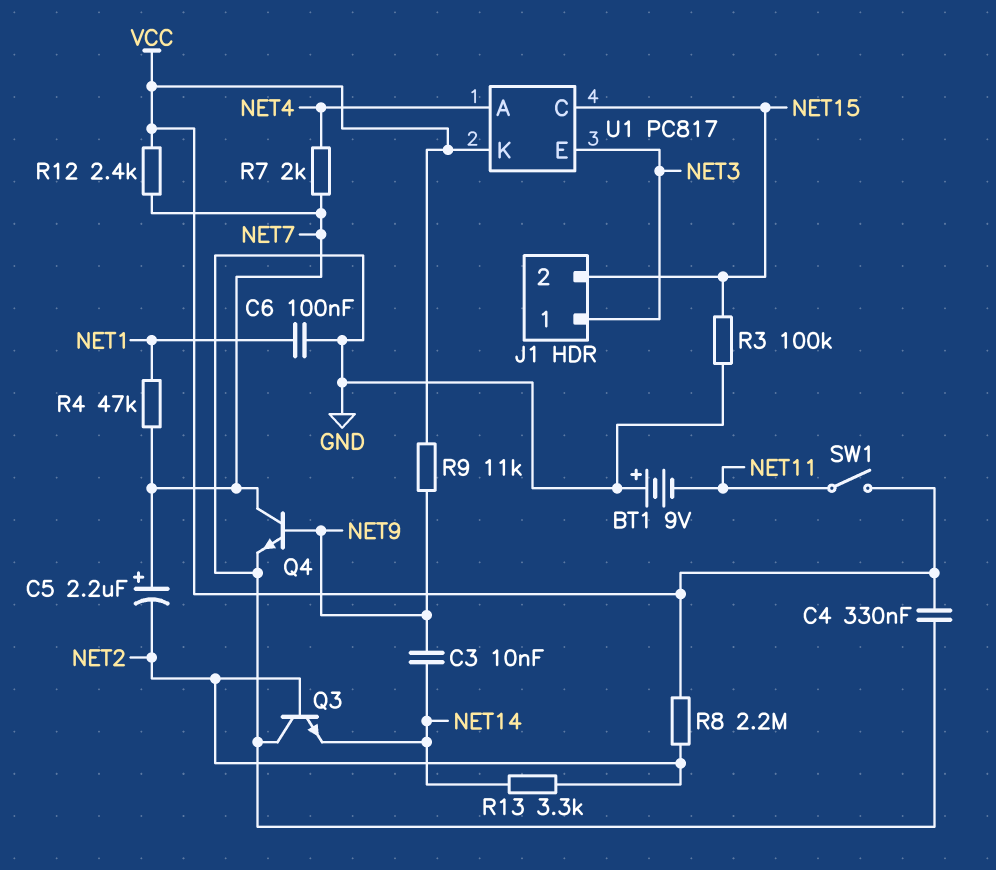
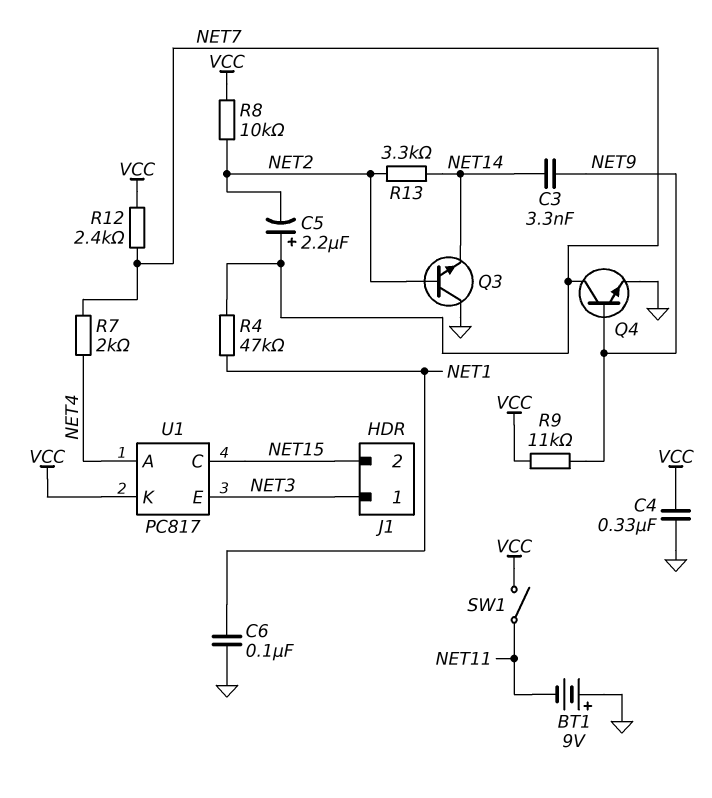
C3: 10nF (NET9, NET14) -> 3.3nF (NET9, NET14)
R3: 100k (GND, NET15) -> none
R8: 2.2M (NET2, VCC) -> 10k (NET2, VCC)

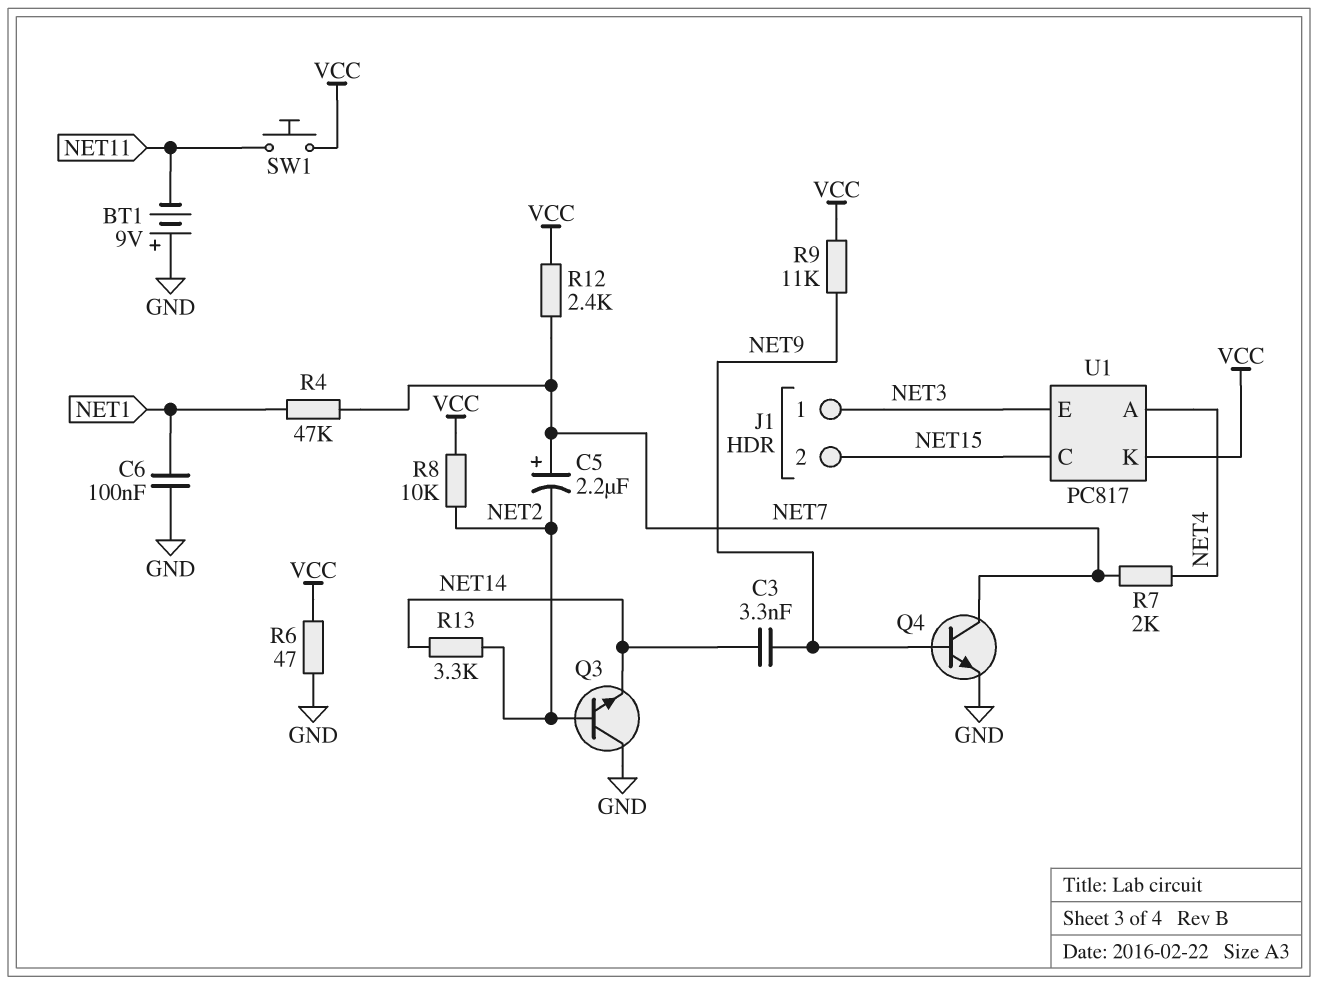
C4: 330nF (GND, VCC) -> none
R6: none -> 47 (GND, VCC)
SW1: switch (NET11, VCC) -> button (NET11, VCC)

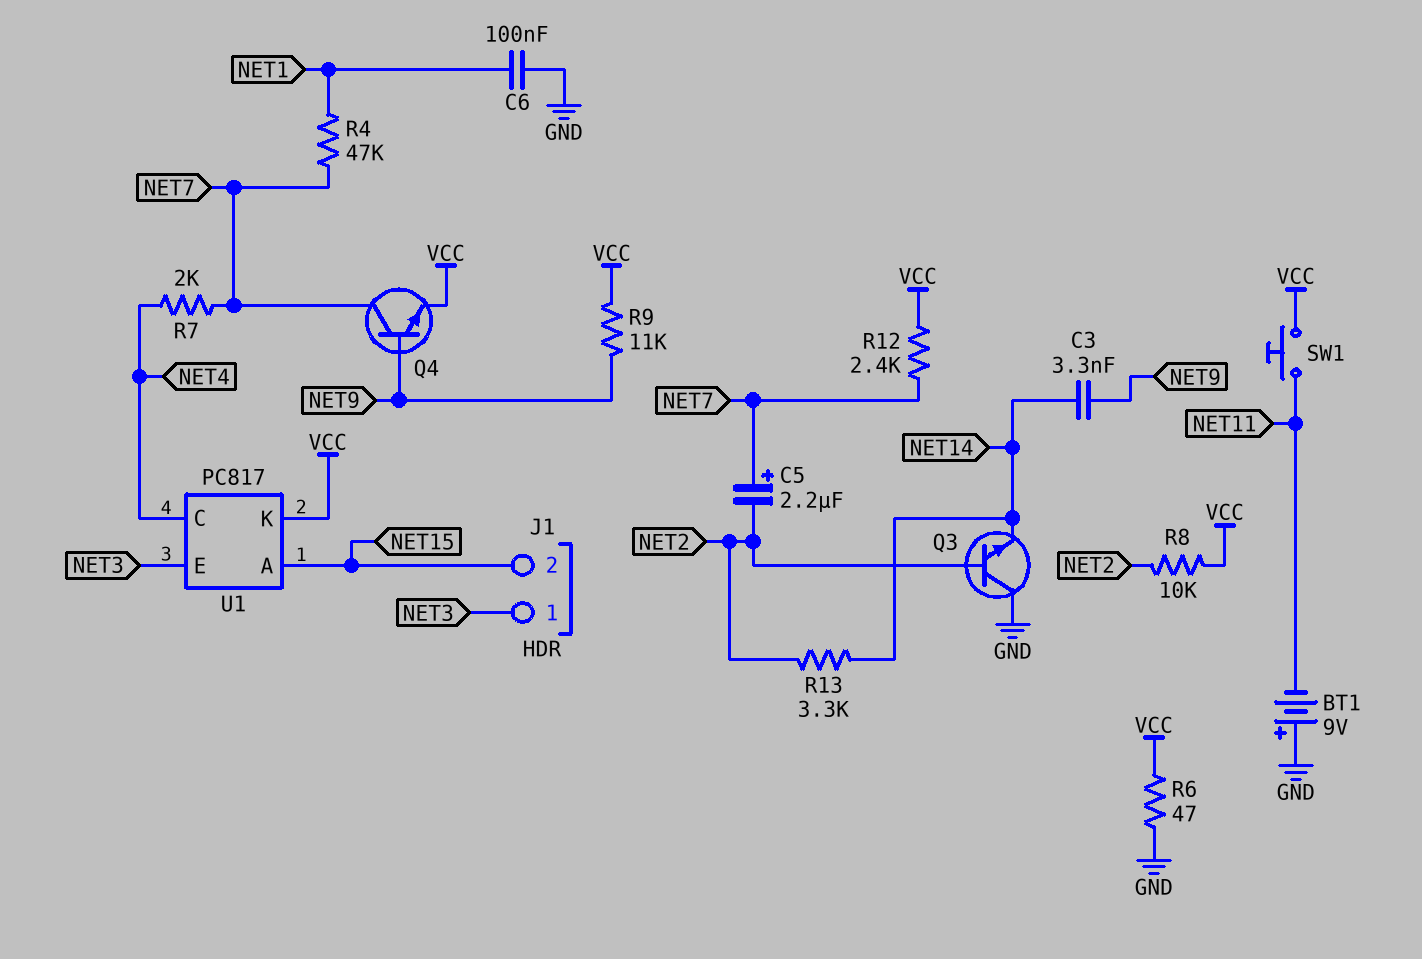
Q4: NPN (B NET9, C NET7, E GND) -> NPN (B NET9, C NET7, E VCC)
U1 pin A: NET4 -> NET15
U1 pin C: NET15 -> NET4

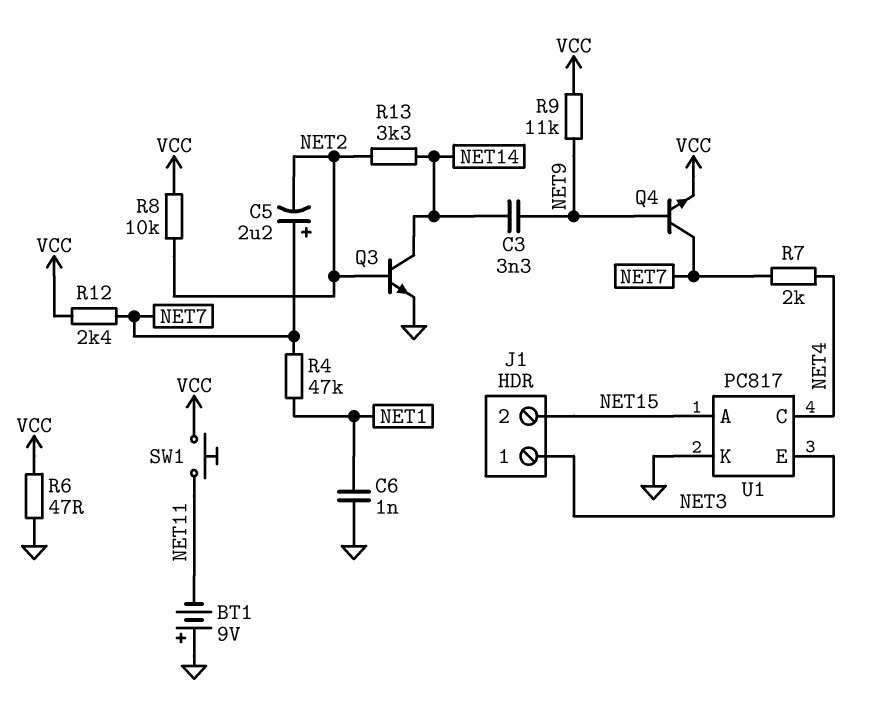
C6: 100nF (GND, NET1) -> 1nF (GND, NET1)
Q3: NPN (B NET2, C GND, E NET14) -> NPN (B NET2, C NET14, E GND)
U1 pin K: VCC -> GND

